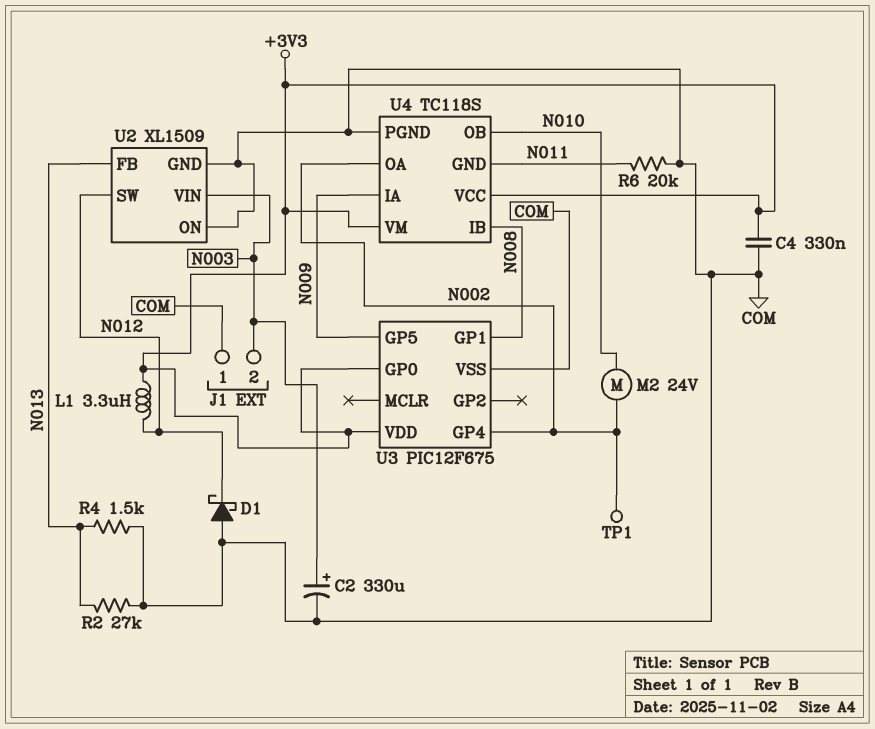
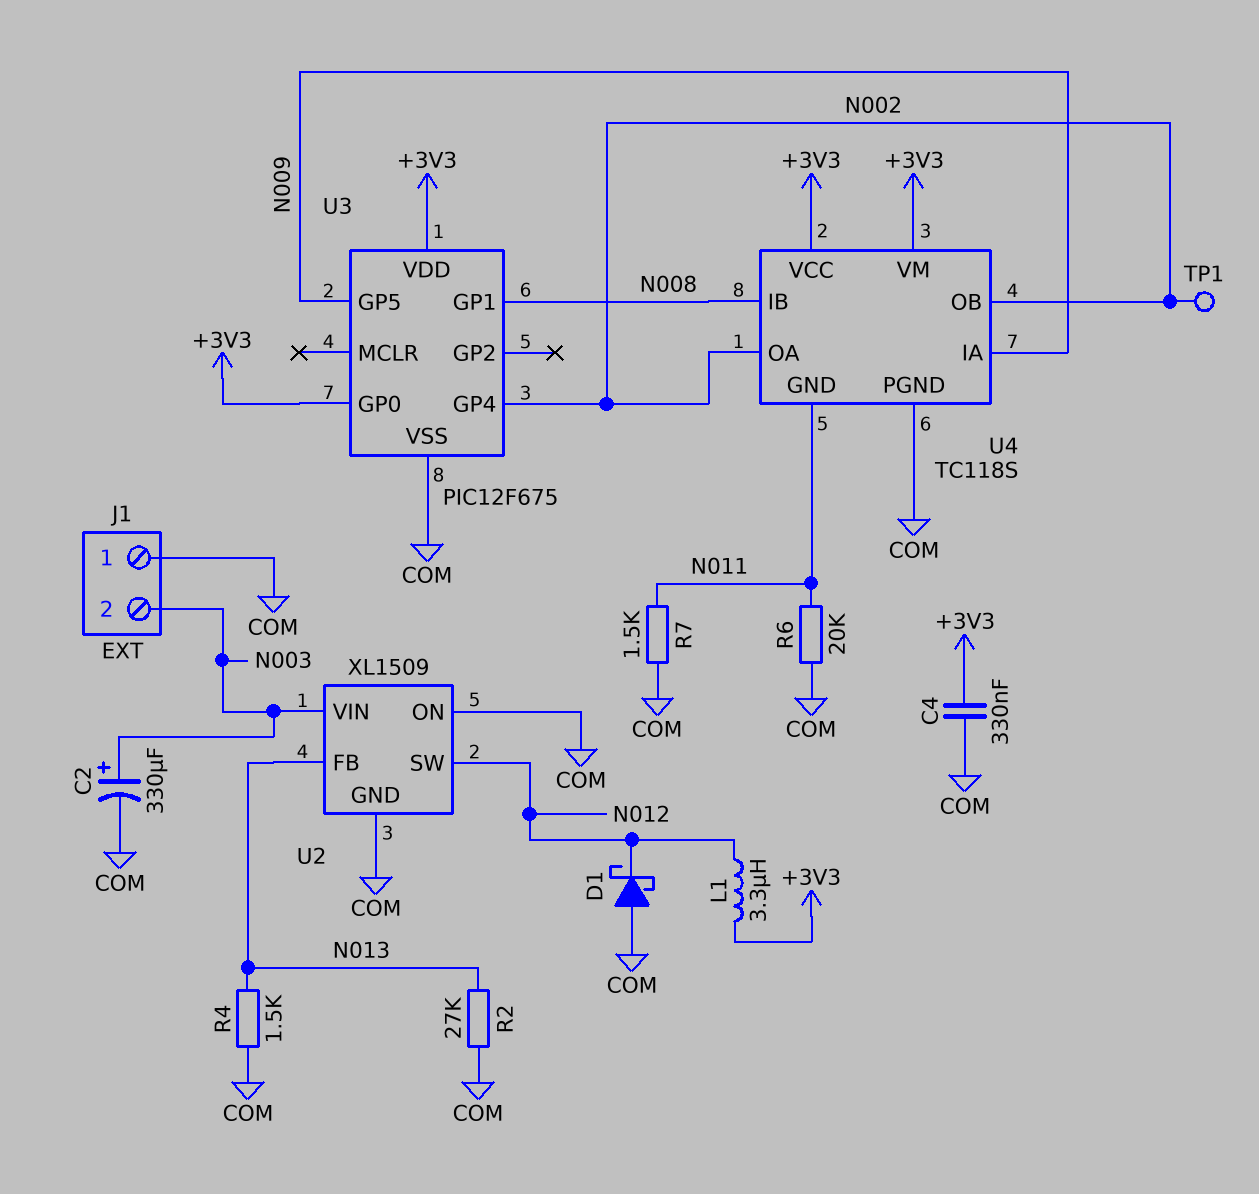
M2: motor 24V (N002, N010) -> none
R7: none -> 1.5k (COM, N011)
U4 pin OB: N010 -> N002

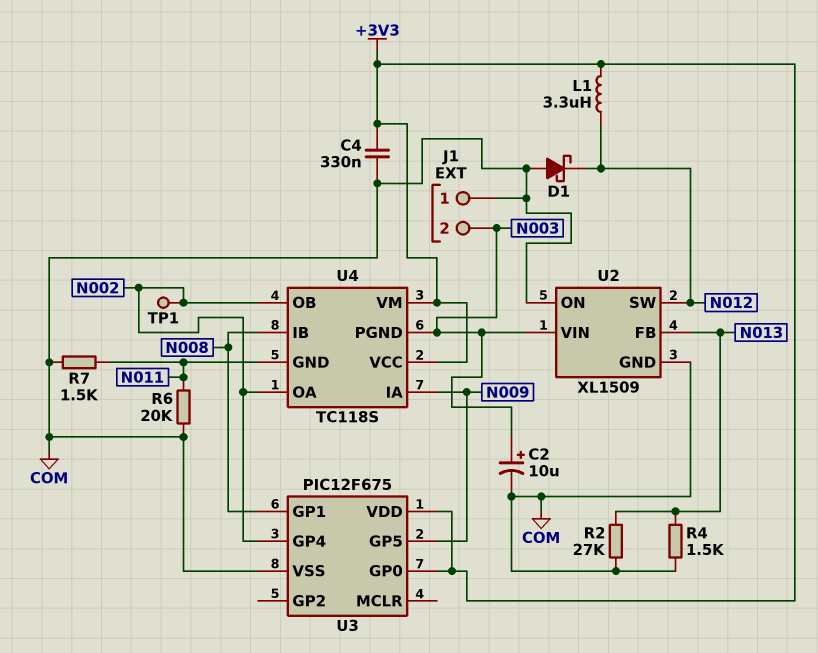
C2: 330uF (plus N003, minus COM) -> 10uF (plus N003, minus COM)
U4 pin PGND: COM -> N003

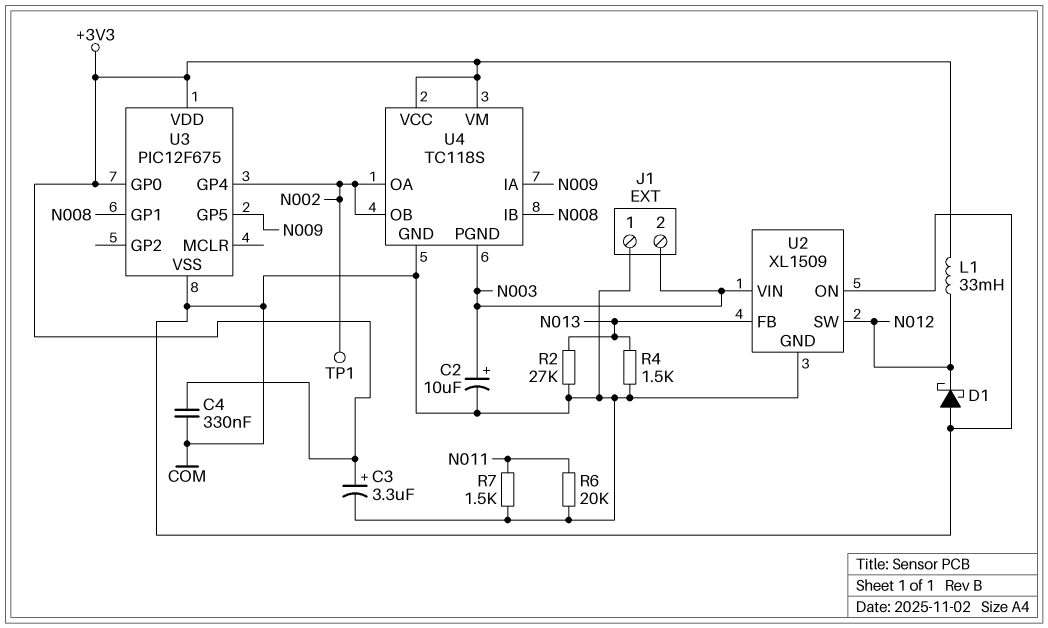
C3: none -> 3.3uF (plus +3V3, minus COM)
L1: 3.3uH (+3V3, N012) -> 33mH (+3V3, N012)
U4 pin GND: N011 -> COM

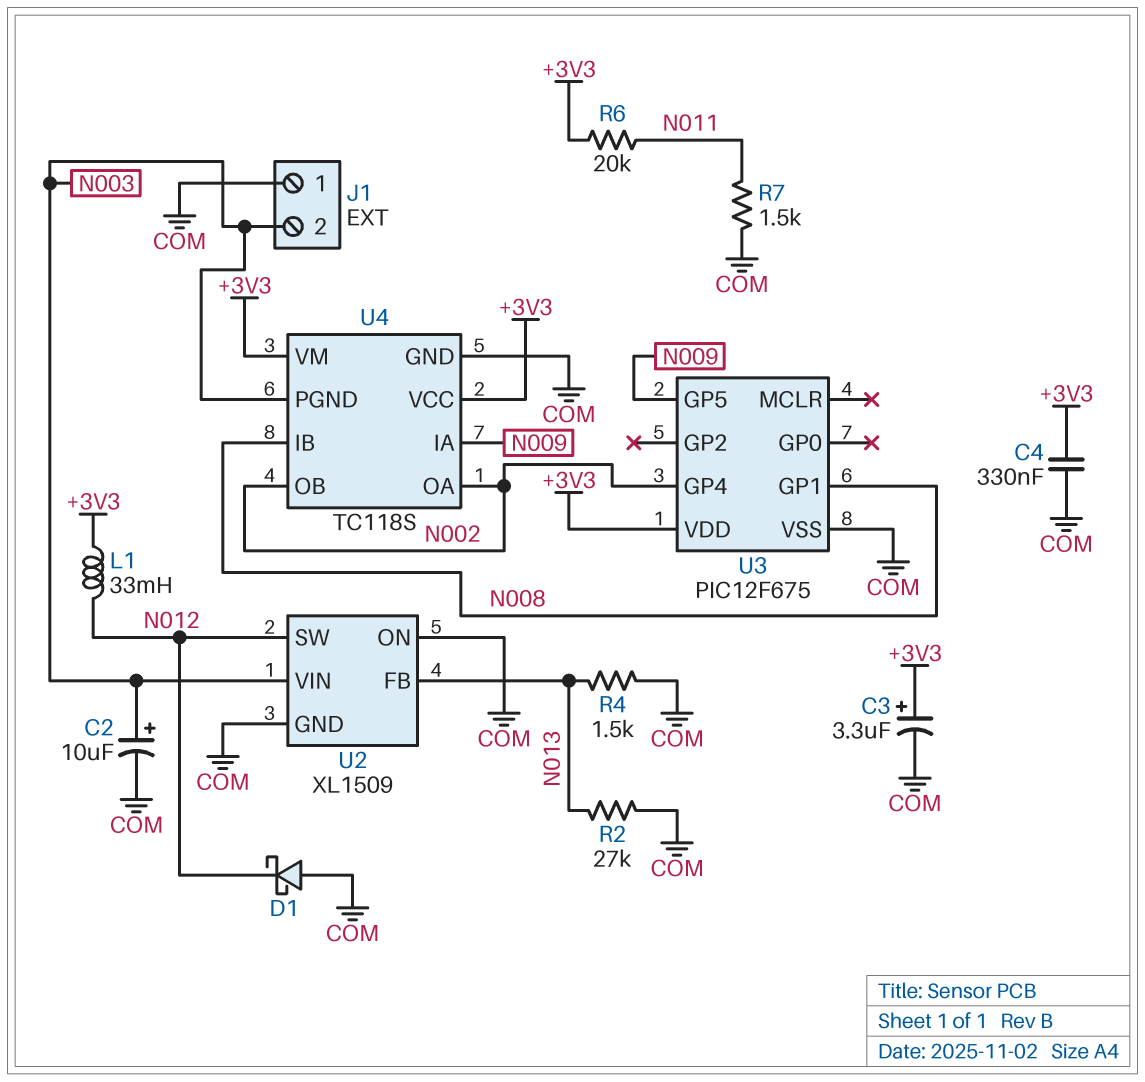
R6: 20k (COM, N011) -> 20k (+3V3, N011)
TP1: test point (N002) -> none
U3 pin GP0: +3V3 -> none

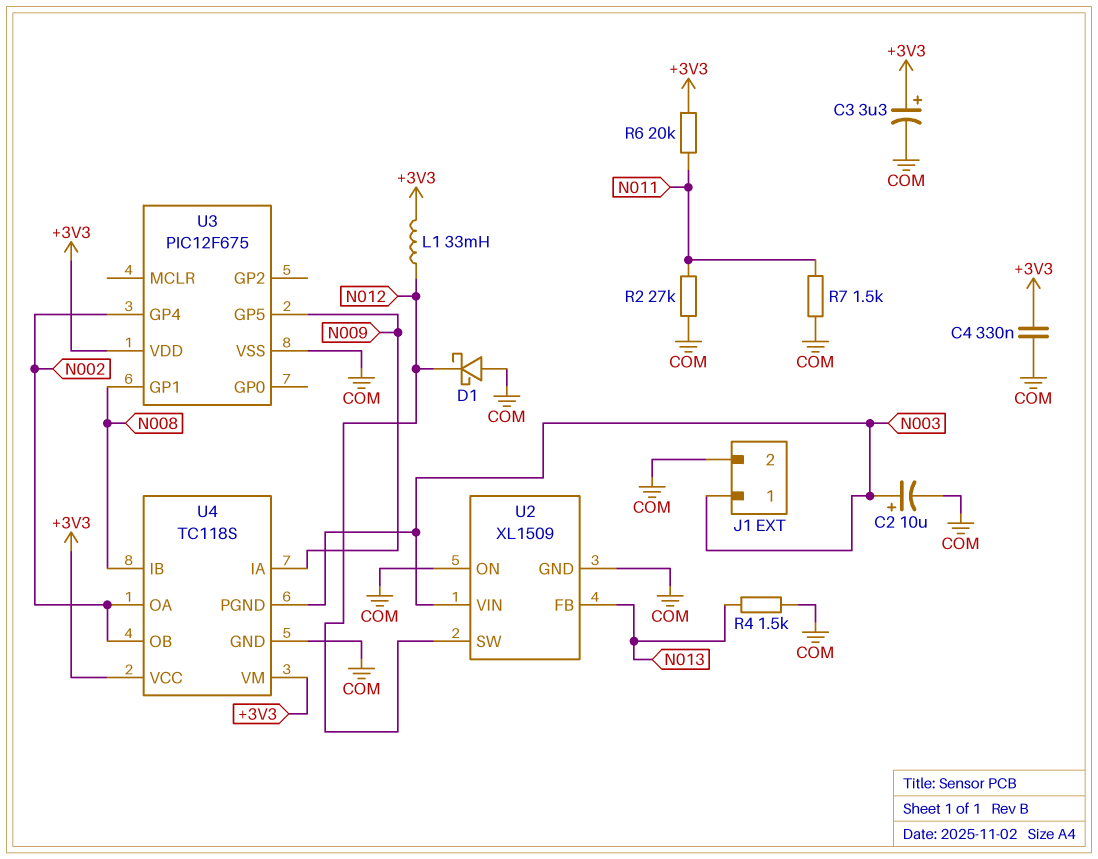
J1 pin 1: COM -> N003
J1 pin 2: N003 -> COM
R2: 27k (COM, N013) -> 27k (COM, N011)

